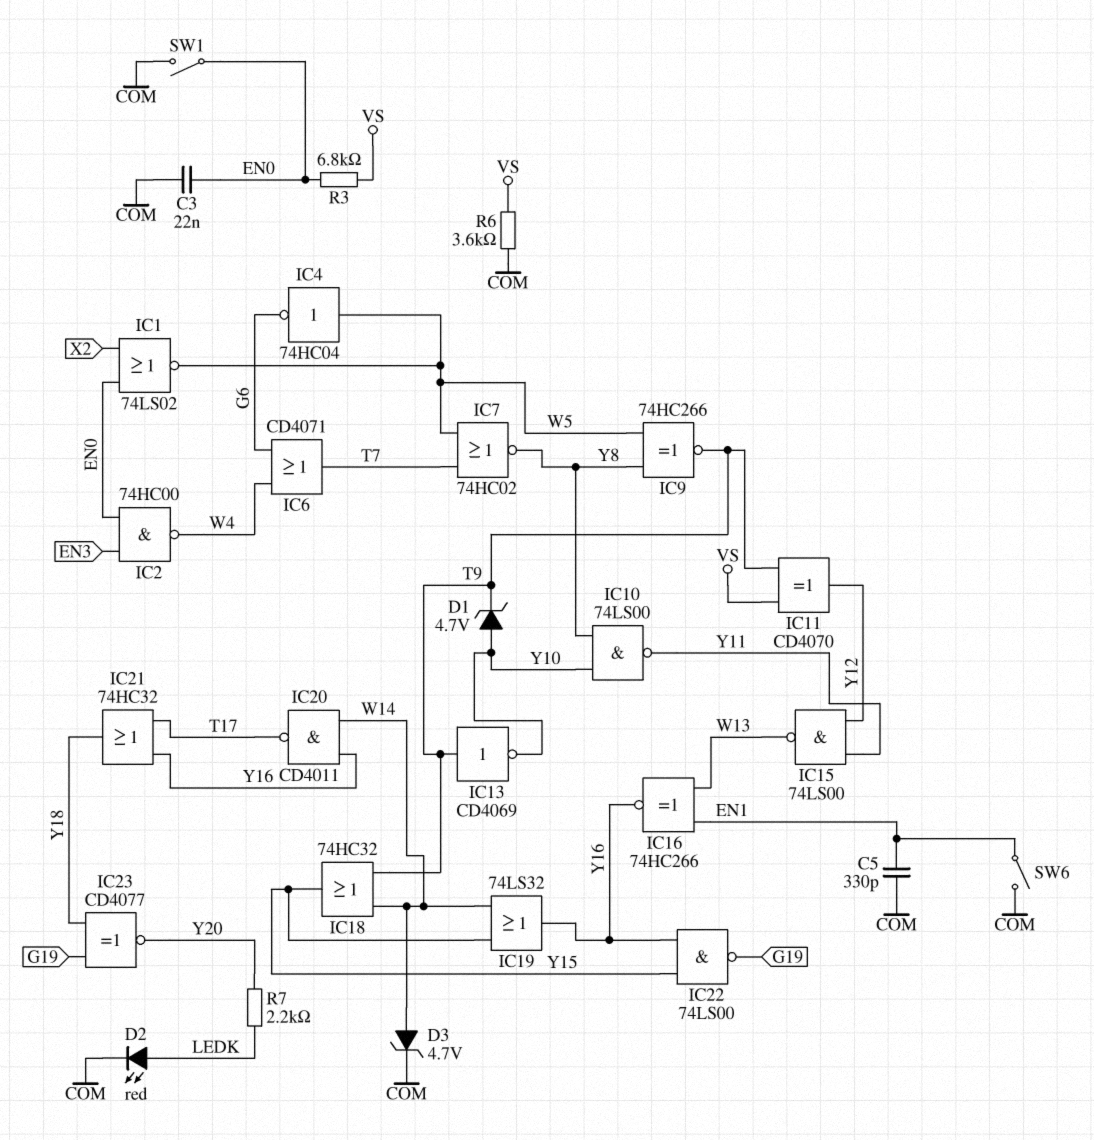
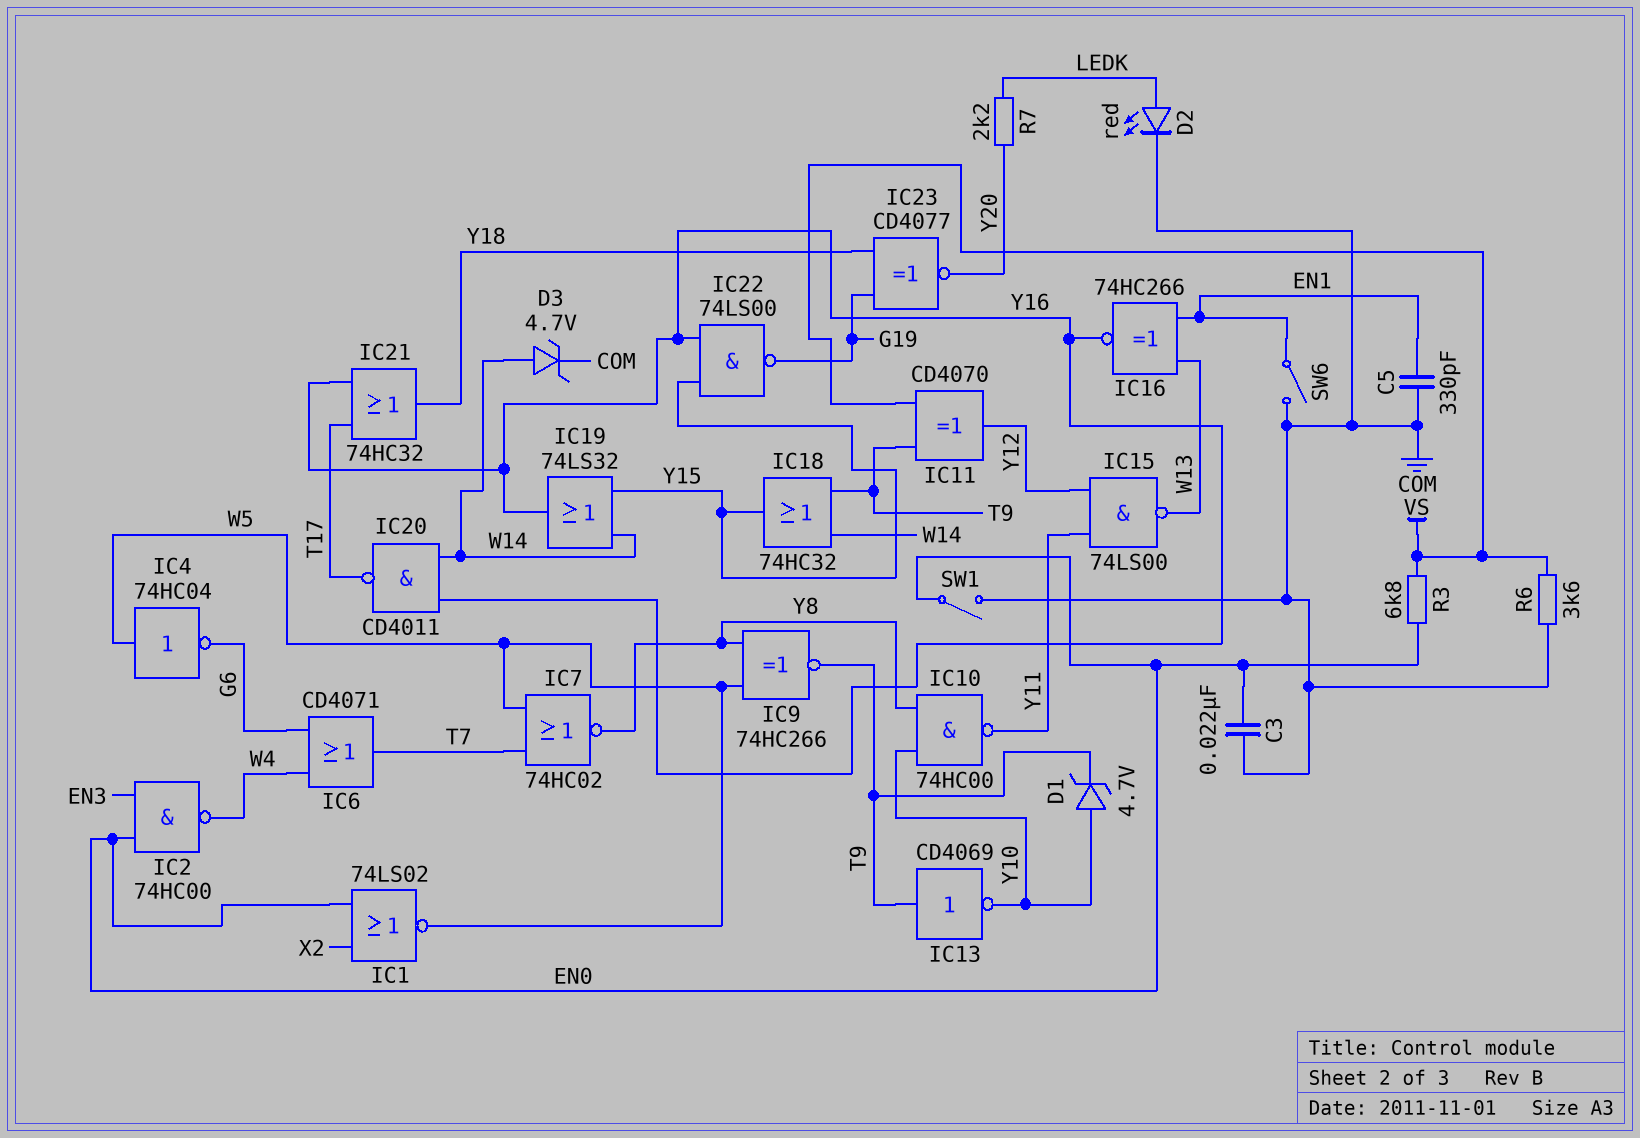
IC10: NAND 74LS00 (in Y8, in Y10, out Y11) -> NAND 74HC00 (in Y8, in Y10, out Y11)

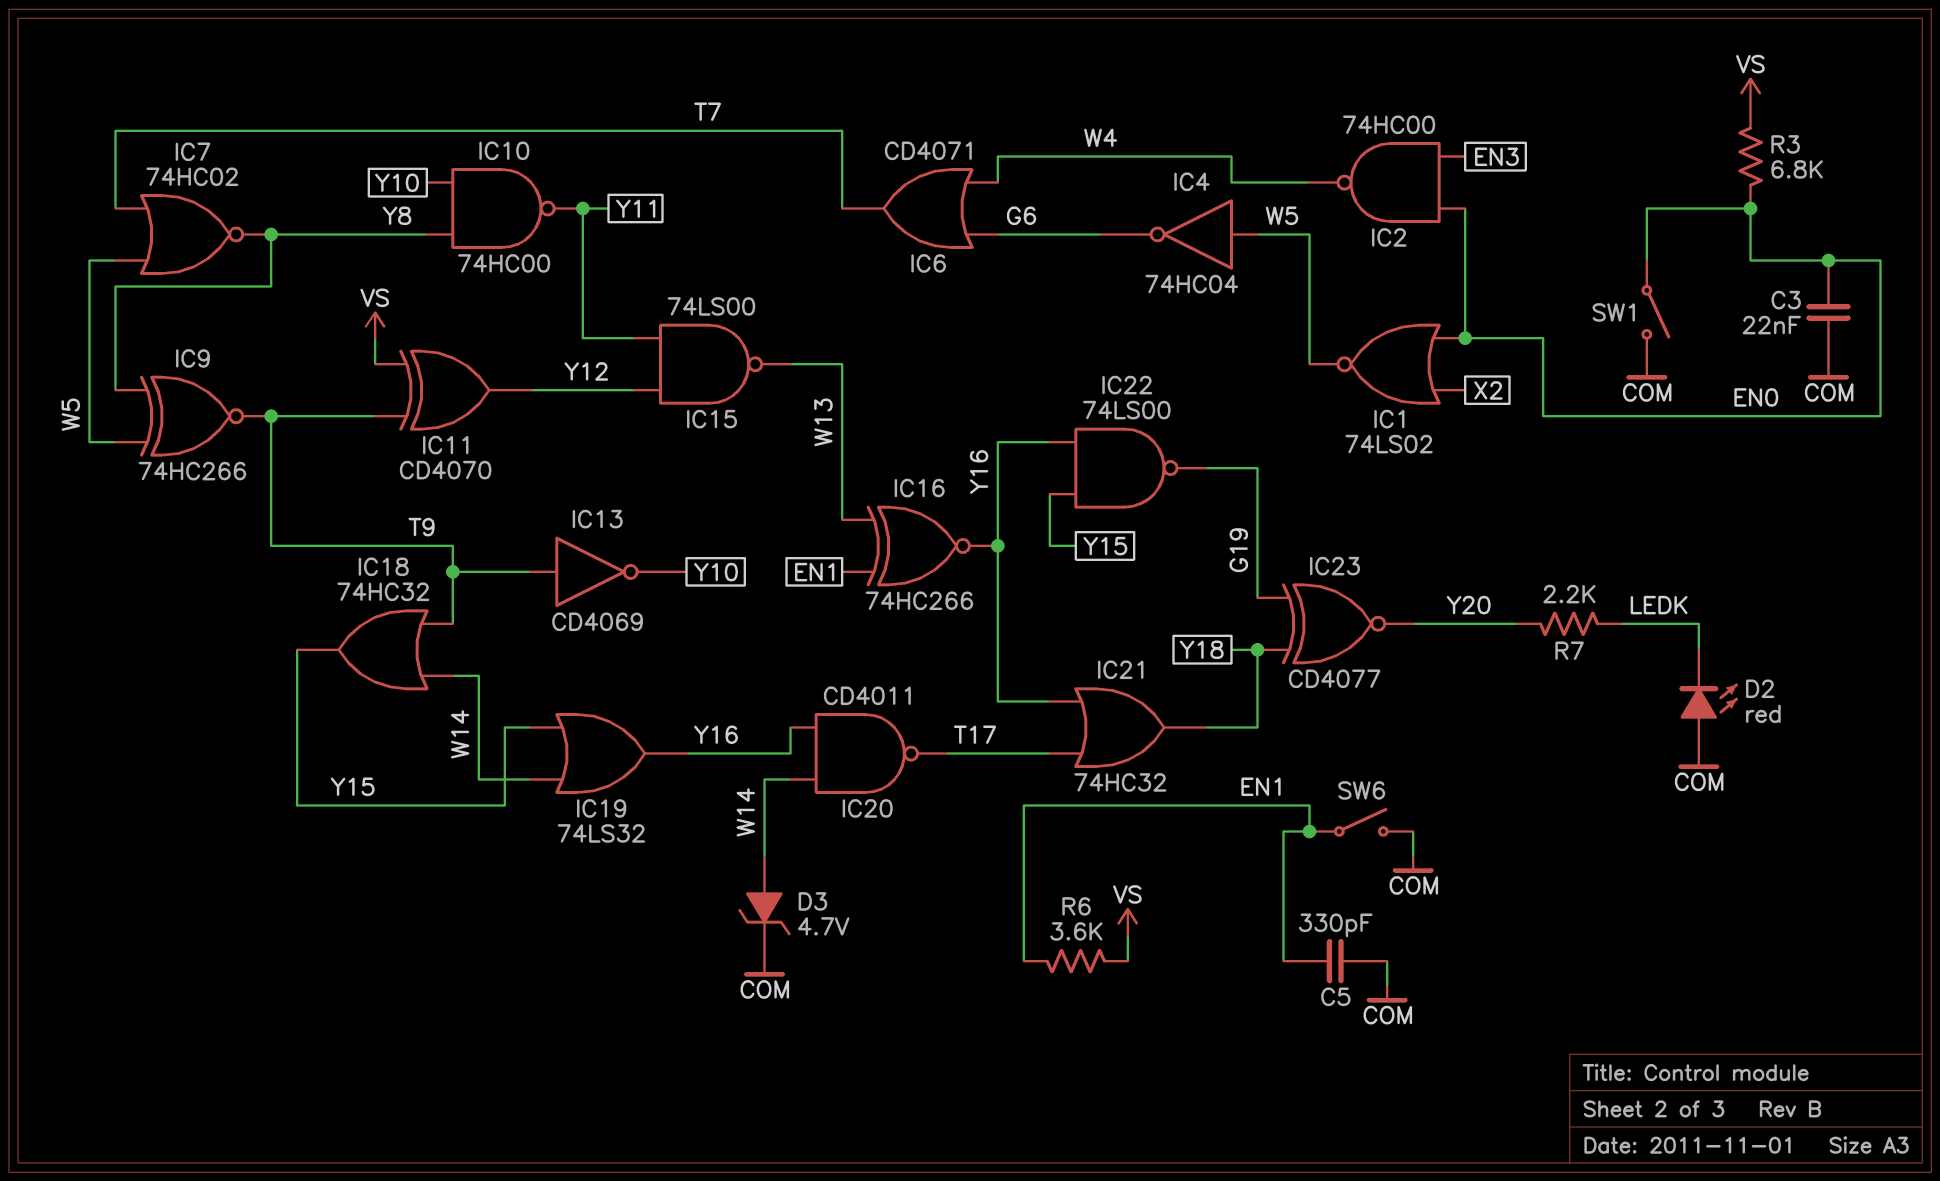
D1: zener 4.7V (A Y10, K T9) -> none
D2: LED red (A LEDK, K COM) -> LED red (A COM, K LEDK)
R6: 3.6k (COM, VS) -> 3.6k (EN1, VS)

